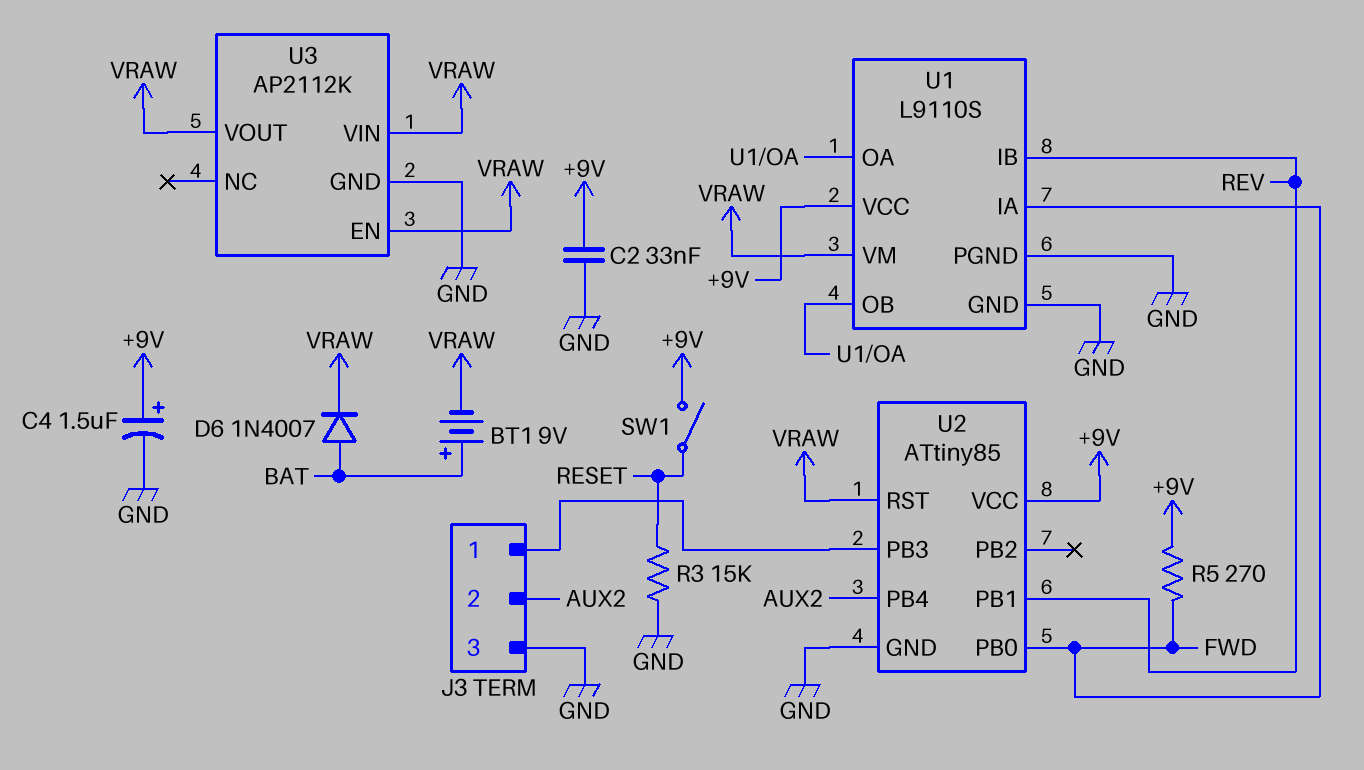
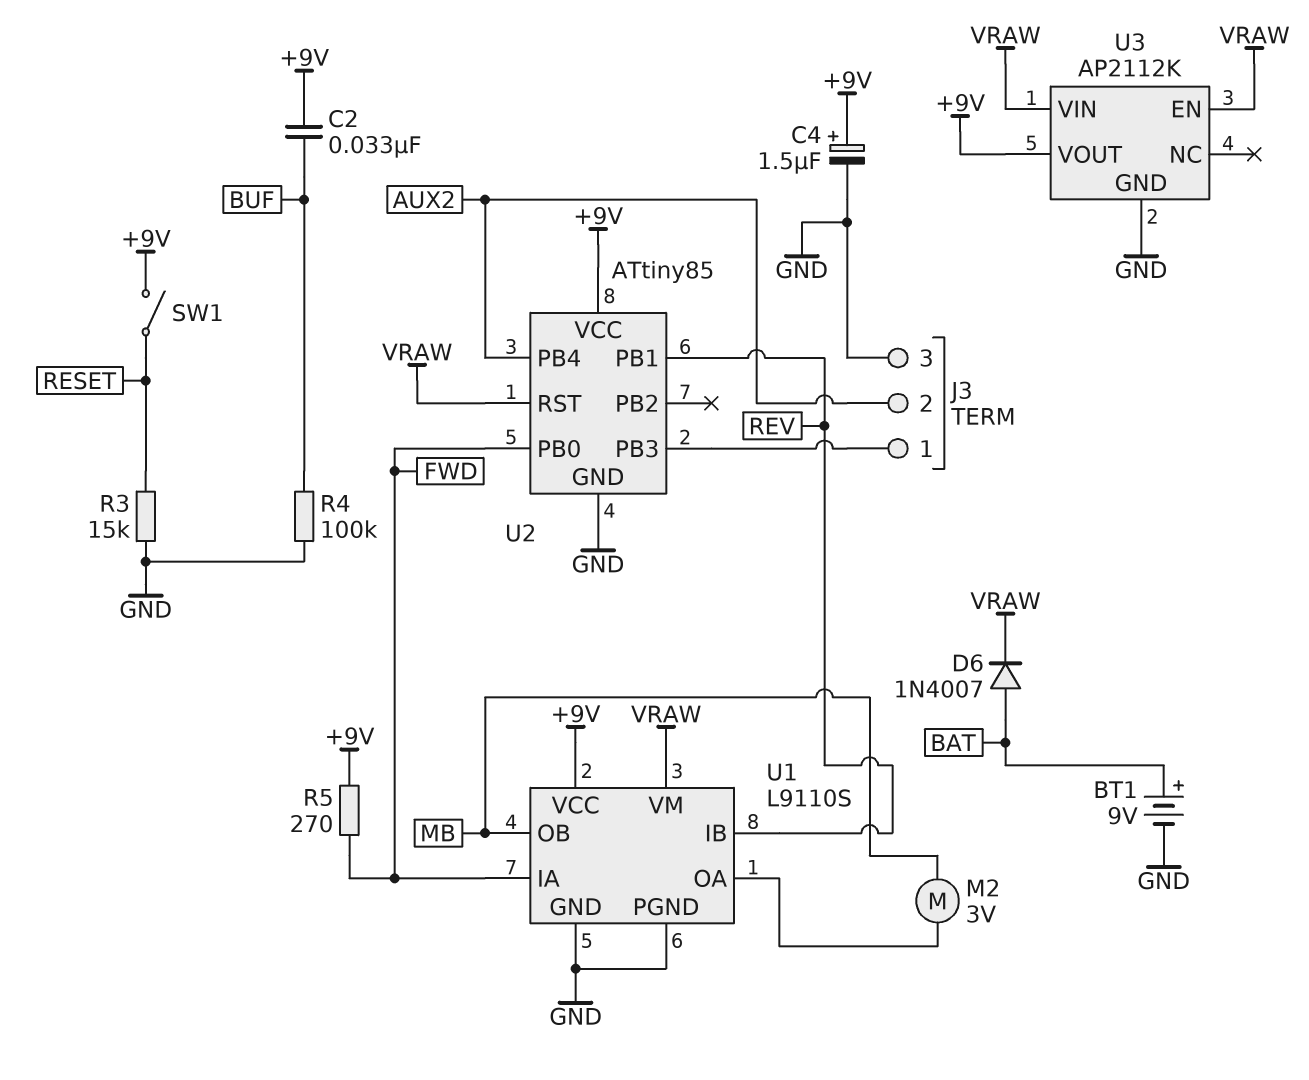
BT1: 9V (plus BAT, minus VRAW) -> 9V (plus BAT, minus GND)
C2: 33nF (+9V, GND) -> 33nF (+9V, BUF)
M2: none -> motor 3V (MB, U1/OA)
R4: none -> 100k (BUF, GND)
U1 pin OB: U1/OA -> MB
U3 pin VOUT: VRAW -> +9V

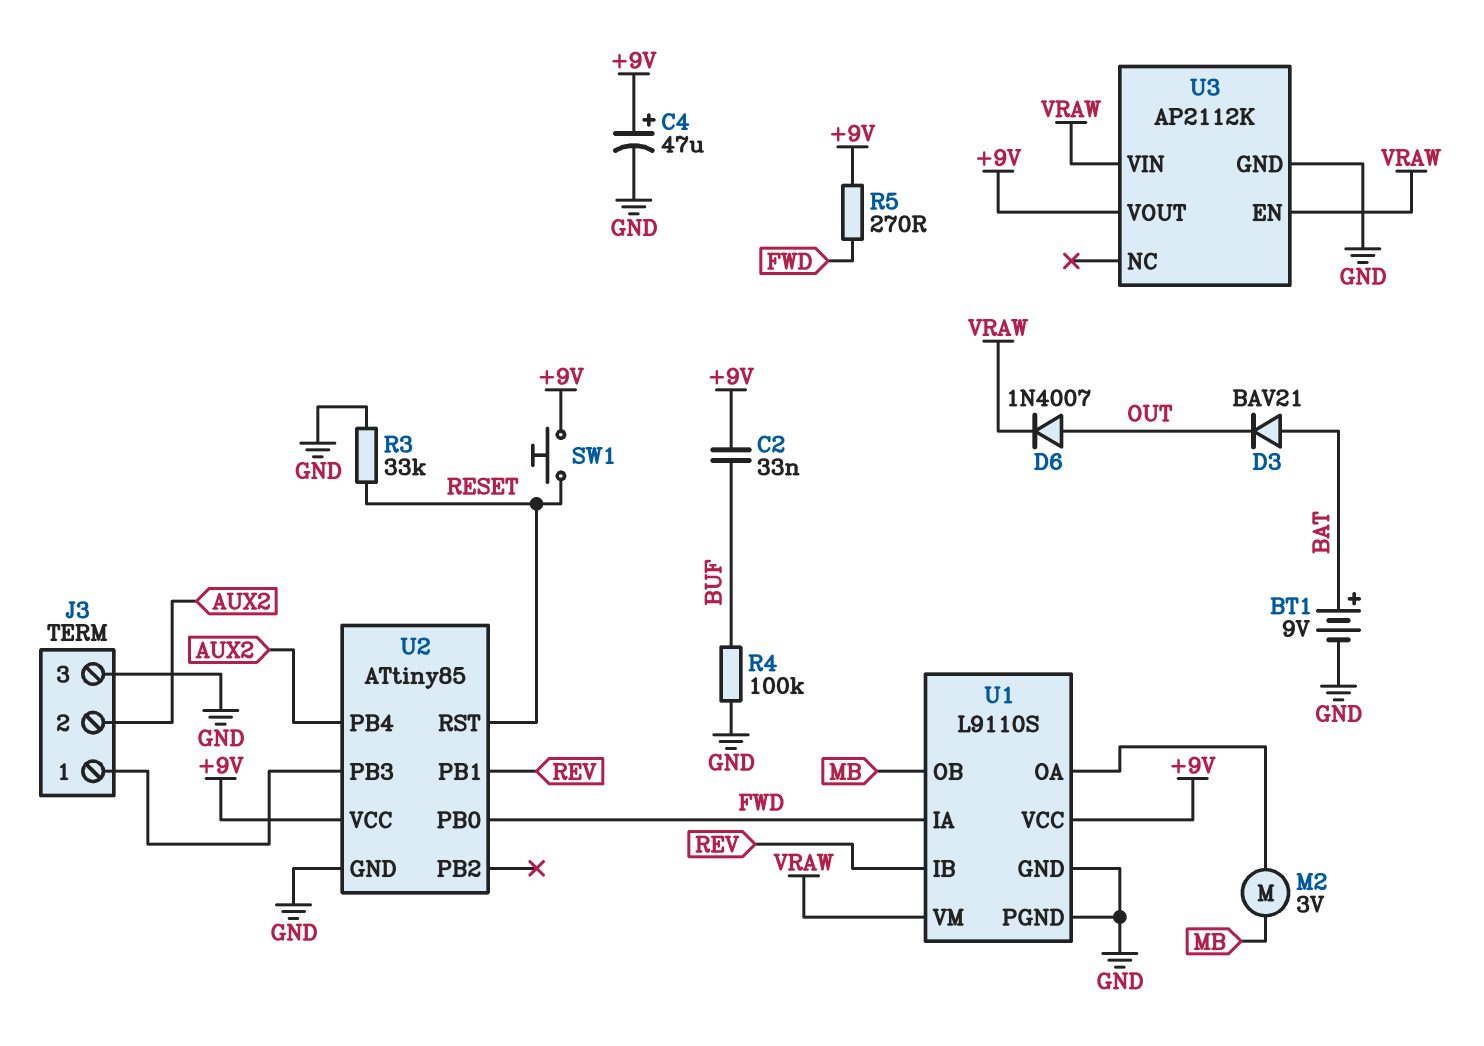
C4: 1.5uF (plus +9V, minus GND) -> 47uF (plus +9V, minus GND)
D3: none -> diode BAV21 (A BAT, K OUT)
D6: diode 1N4007 (A BAT, K VRAW) -> diode 1N4007 (A OUT, K VRAW)
R3: 15k (GND, RESET) -> 33k (GND, RESET)
SW1: switch (+9V, RESET) -> button (+9V, RESET)
U2 pin RST: VRAW -> RESET

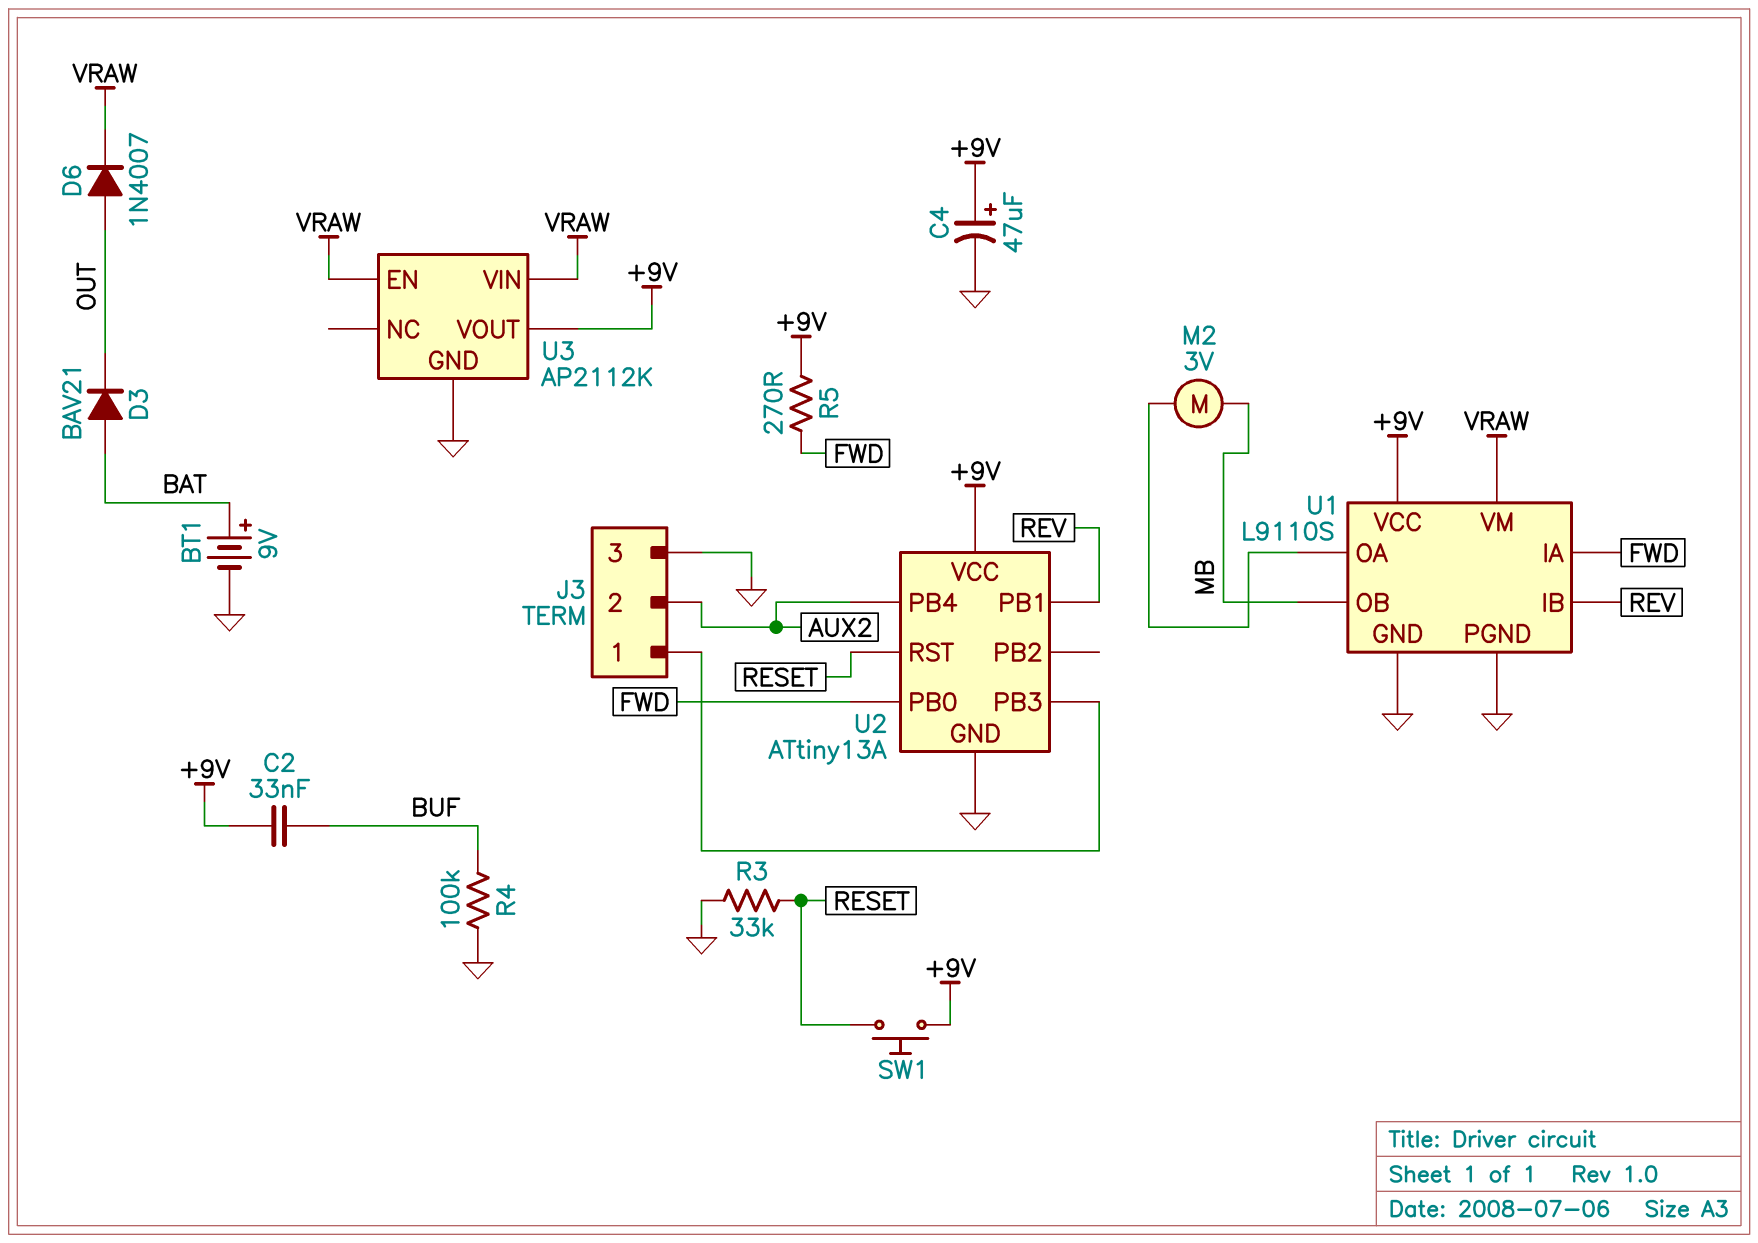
U2: ATtiny85 -> ATtiny13A

